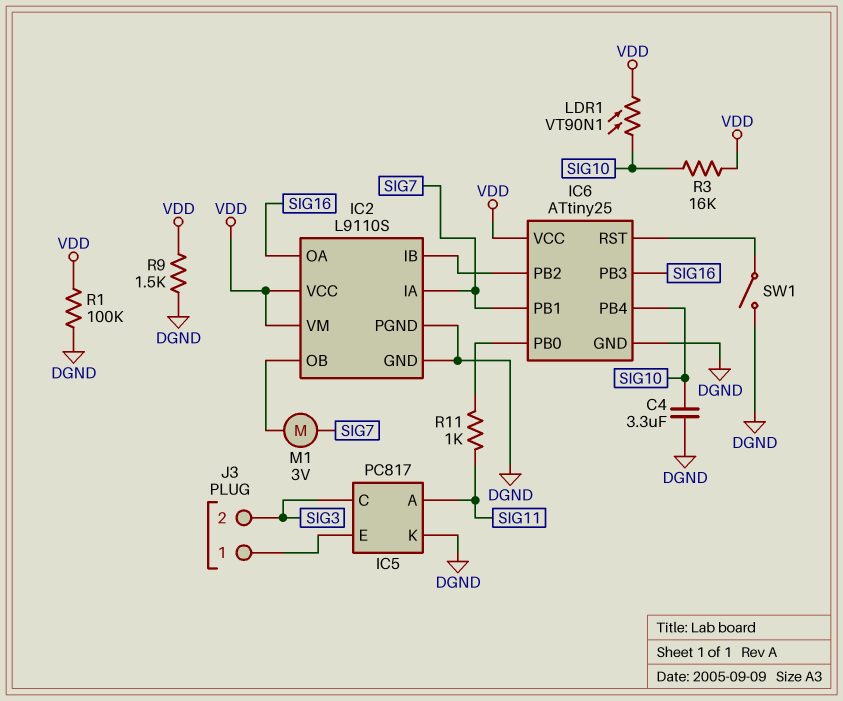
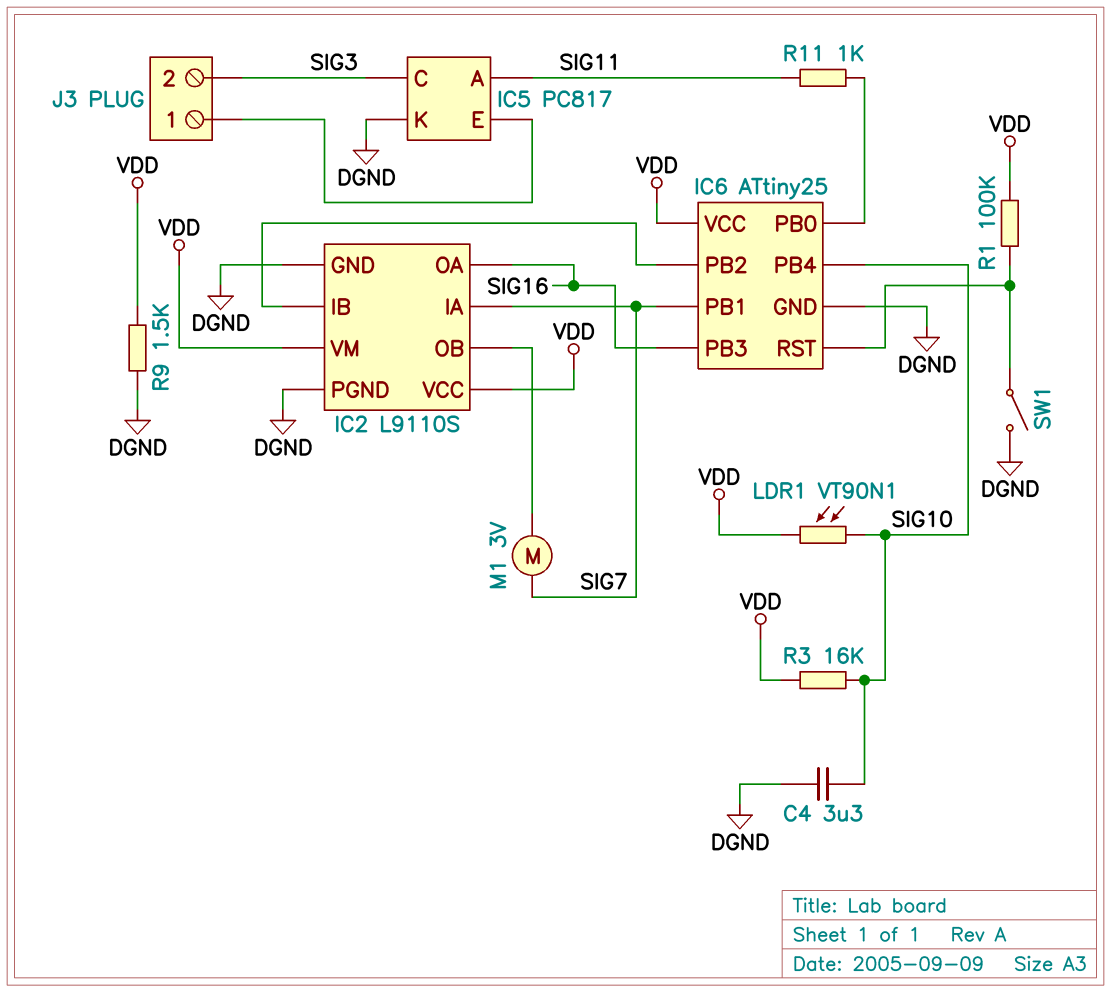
R1: 100k (DGND, VDD) -> 100k (IC6/RST, VDD)

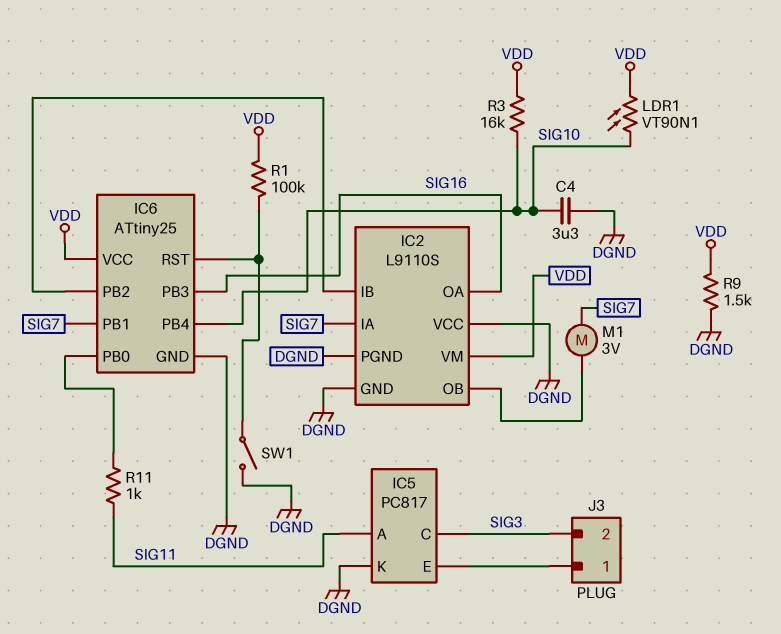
IC2 pin VCC: VDD -> DGND

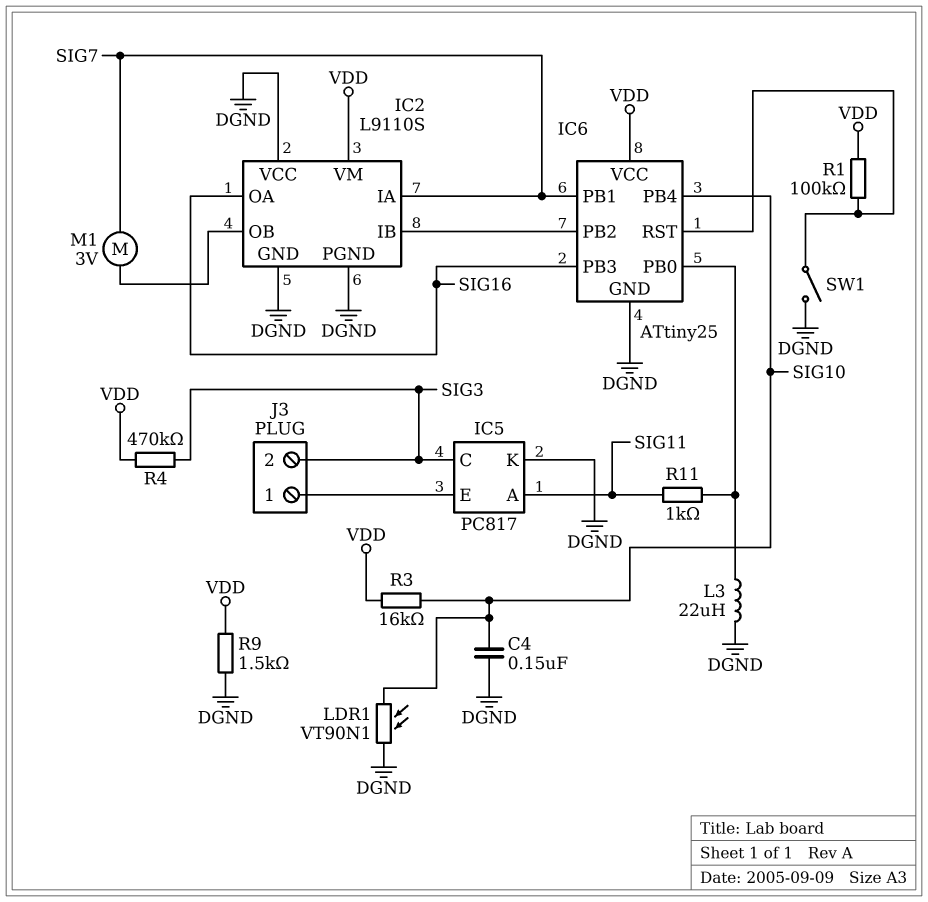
C4: 3.3uF (DGND, SIG10) -> 150nF (DGND, SIG10)
L3: none -> 22uH (DGND, IC6/PB0)
LDR1: VT90N1 (SIG10, VDD) -> VT90N1 (DGND, SIG10)
R4: none -> 470k (SIG3, VDD)

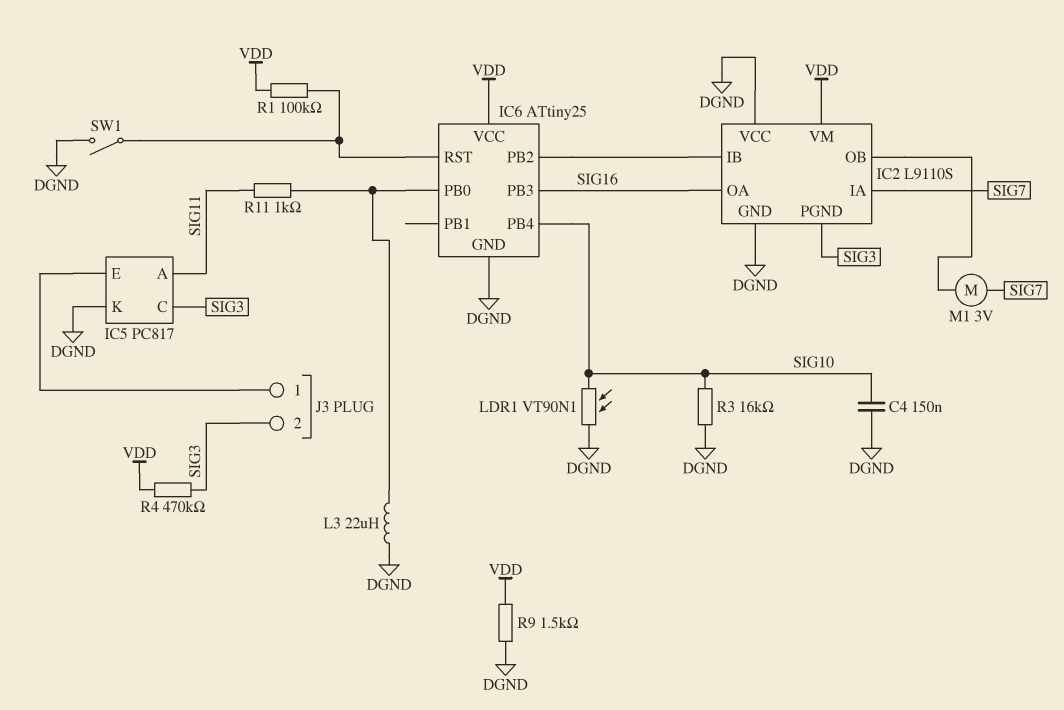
IC2 pin PGND: DGND -> SIG3
IC6 pin PB1: SIG7 -> none
R3: 16k (SIG10, VDD) -> 16k (DGND, SIG10)

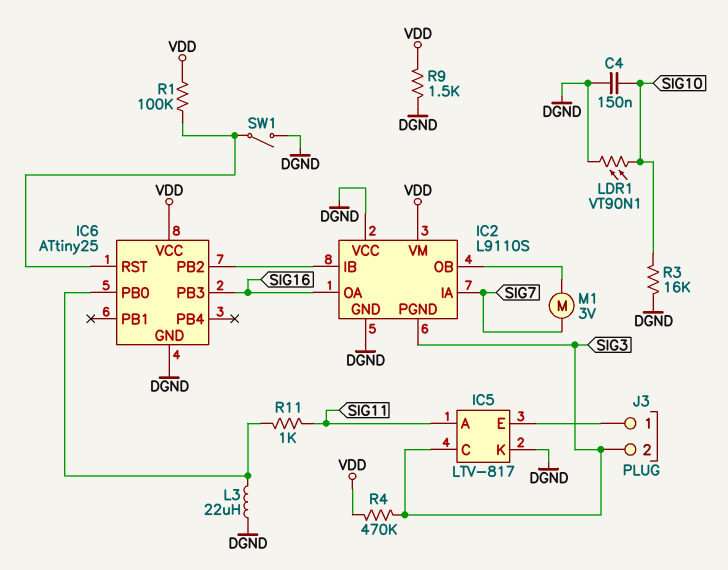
IC5: PC817 -> LTV-817
IC6 pin PB4: SIG10 -> none

